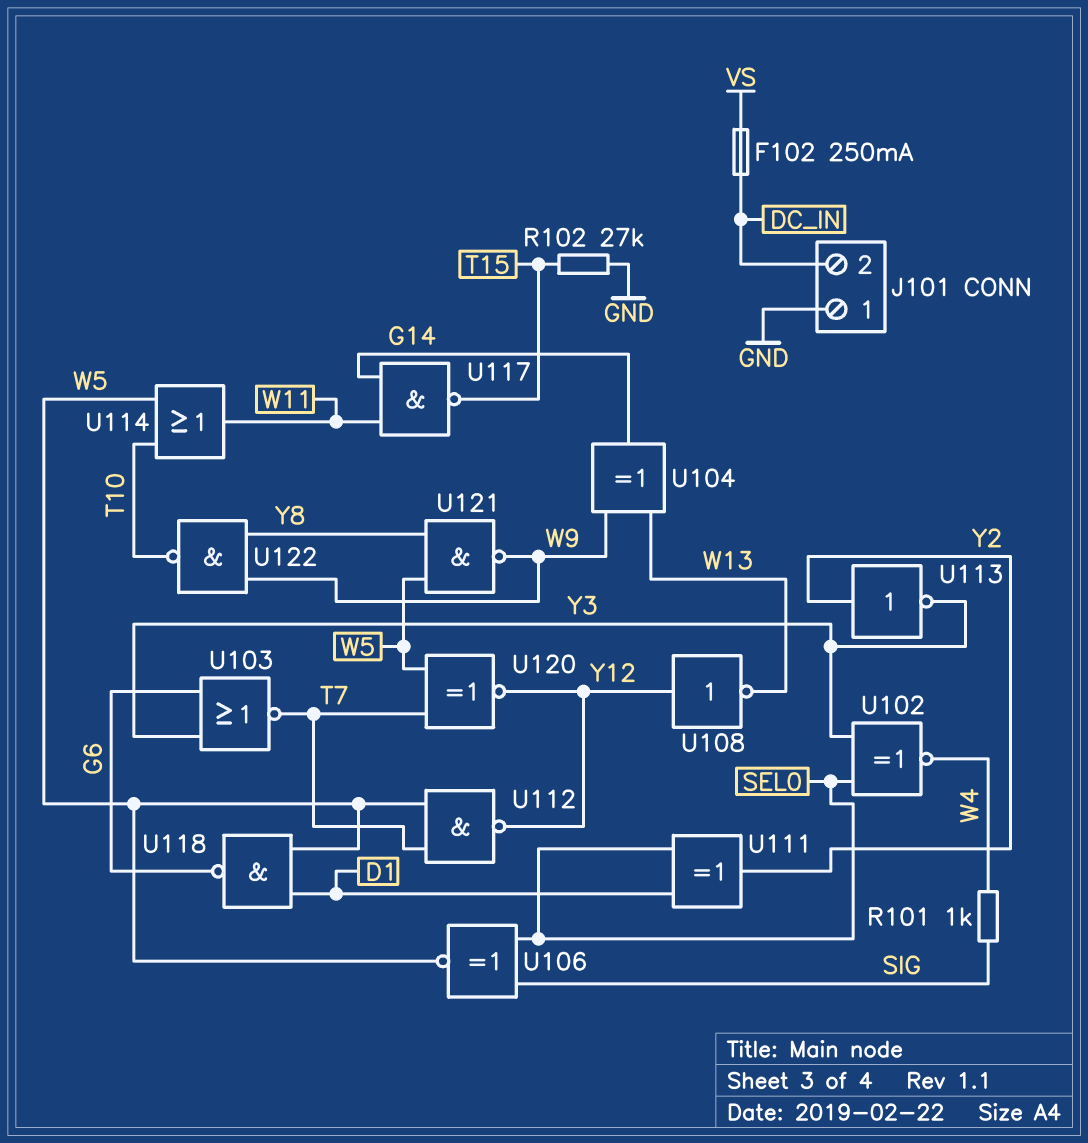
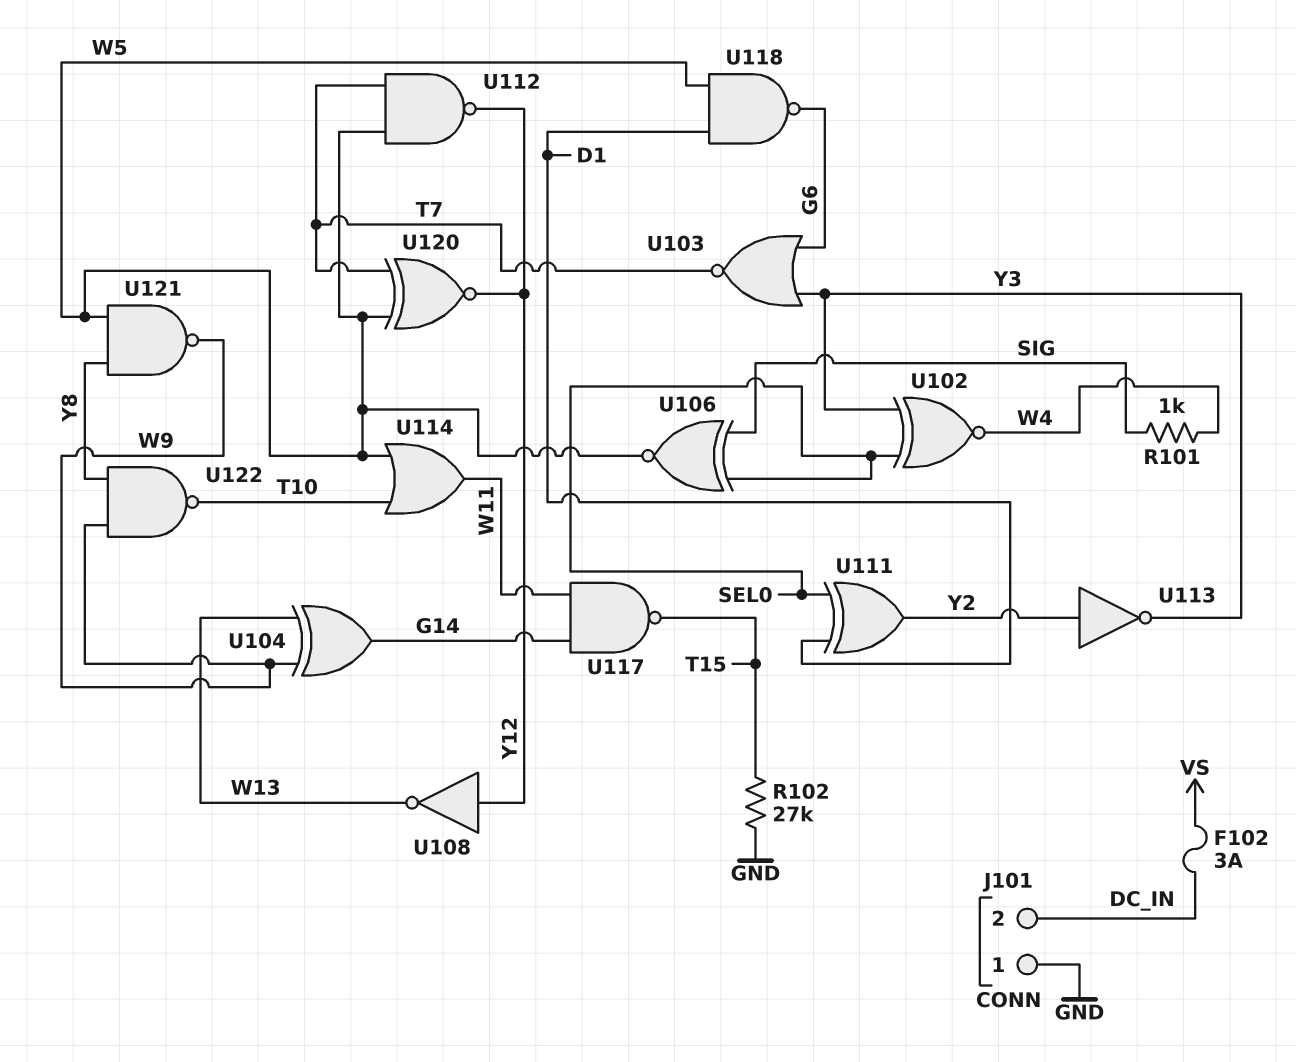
F102: 250mA (DC_IN, VS) -> 3A (DC_IN, VS)

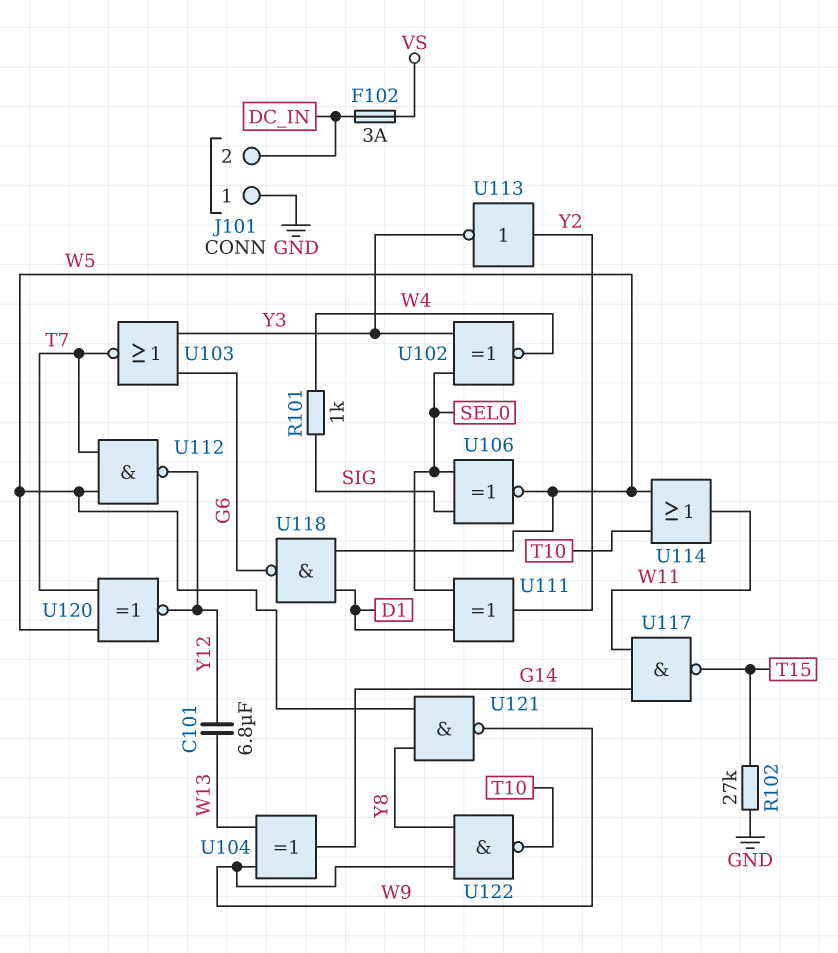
C101: none -> 6.8uF (W13, Y12)
U108: NOT (in Y12, out W13) -> none

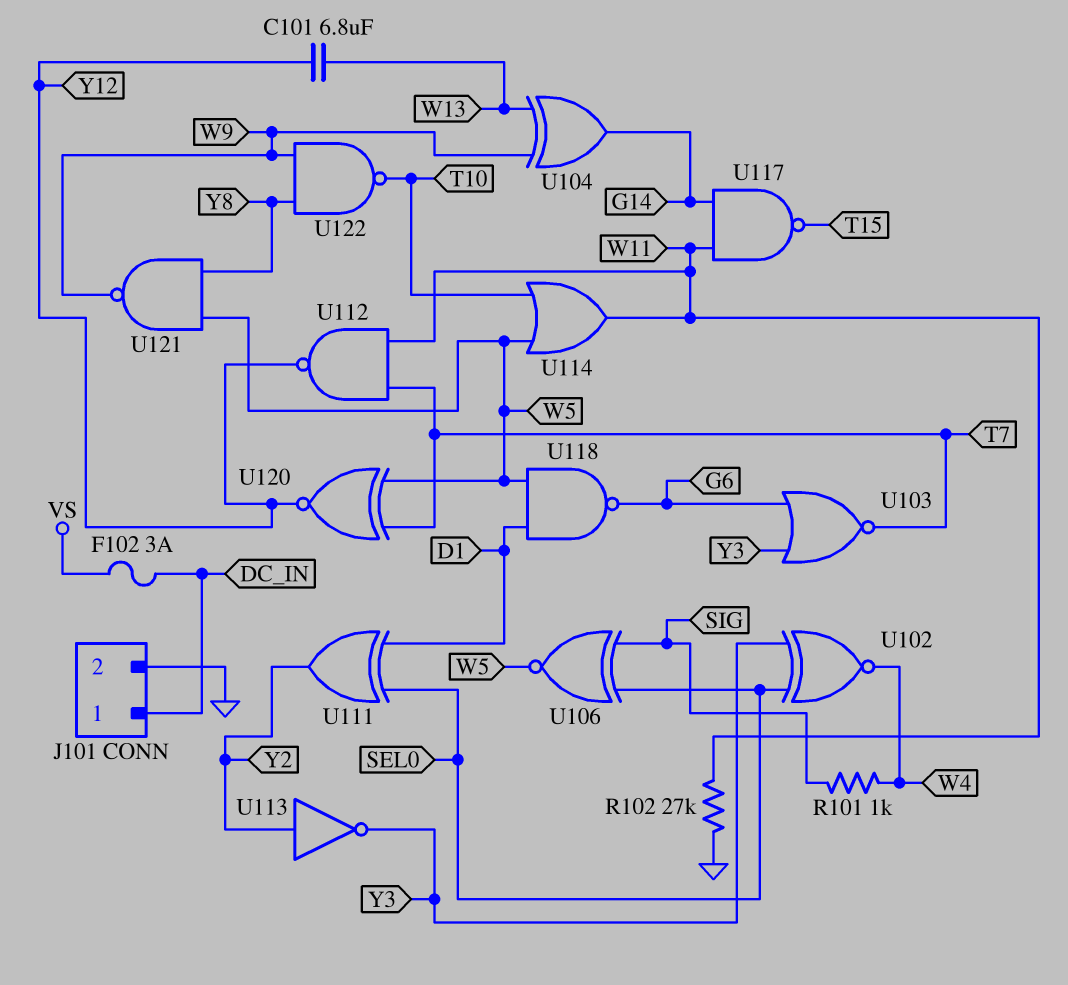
J101 pin 1: GND -> DC_IN
J101 pin 2: DC_IN -> GND
R102: 27k (GND, T15) -> 27k (GND, W11)
U112: NAND (in T7, in W5, out Y12) -> NAND (in T7, in W11, out Y12)

